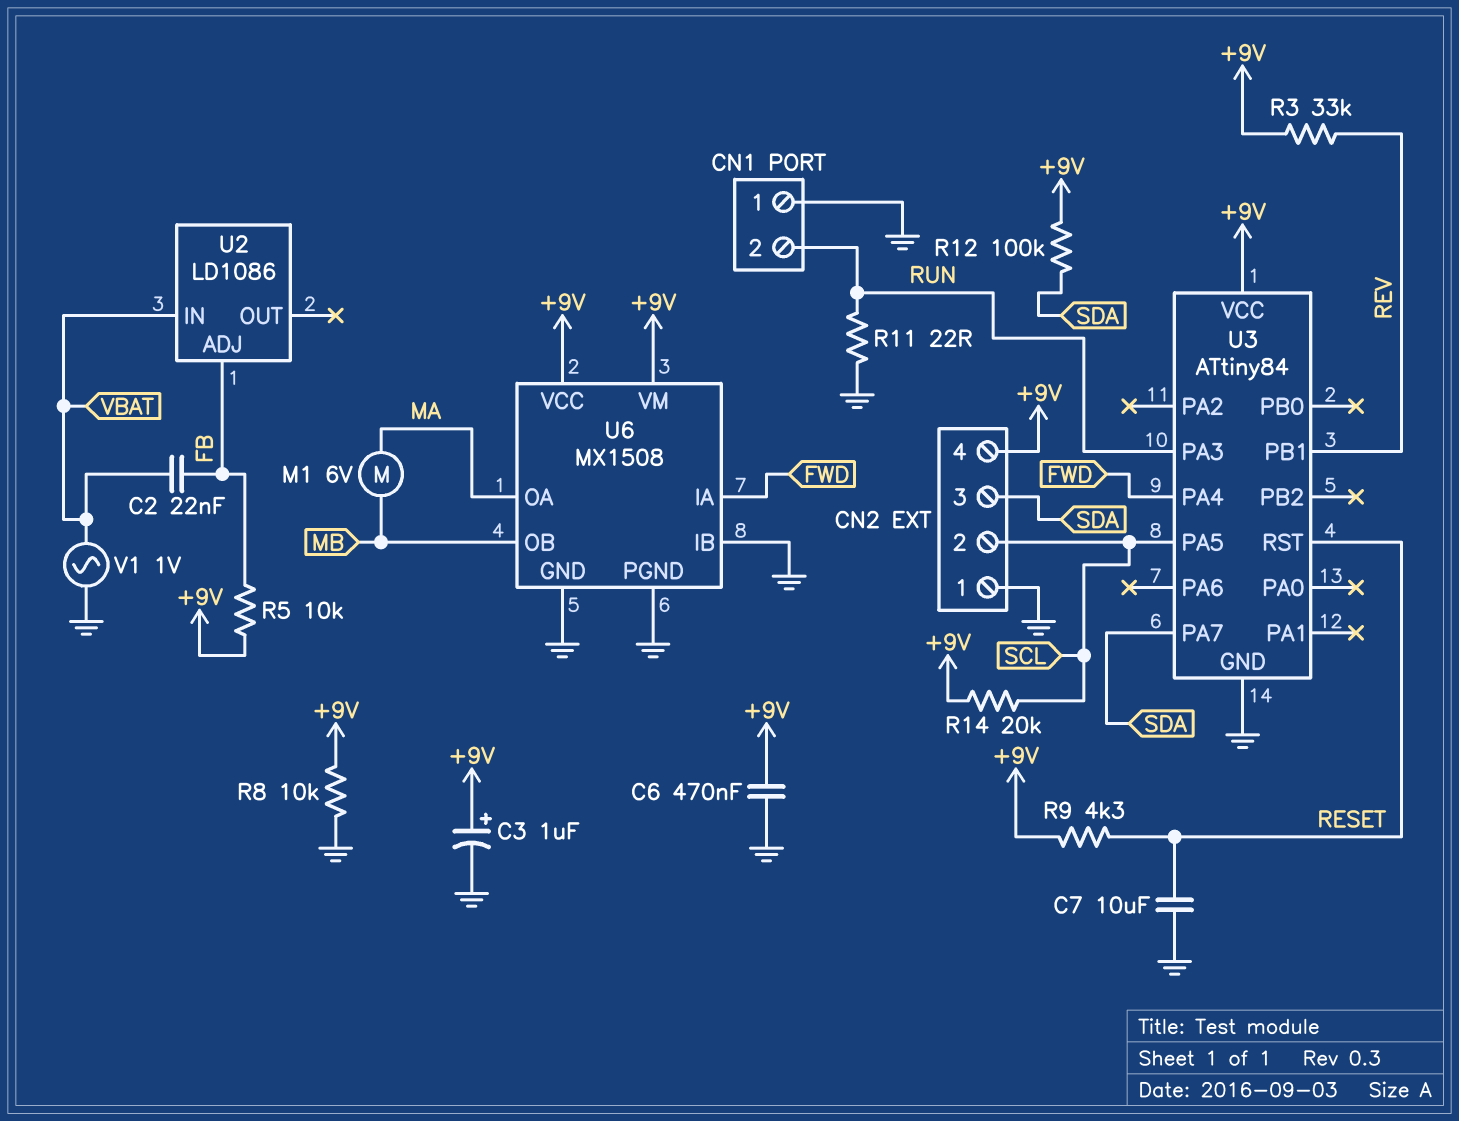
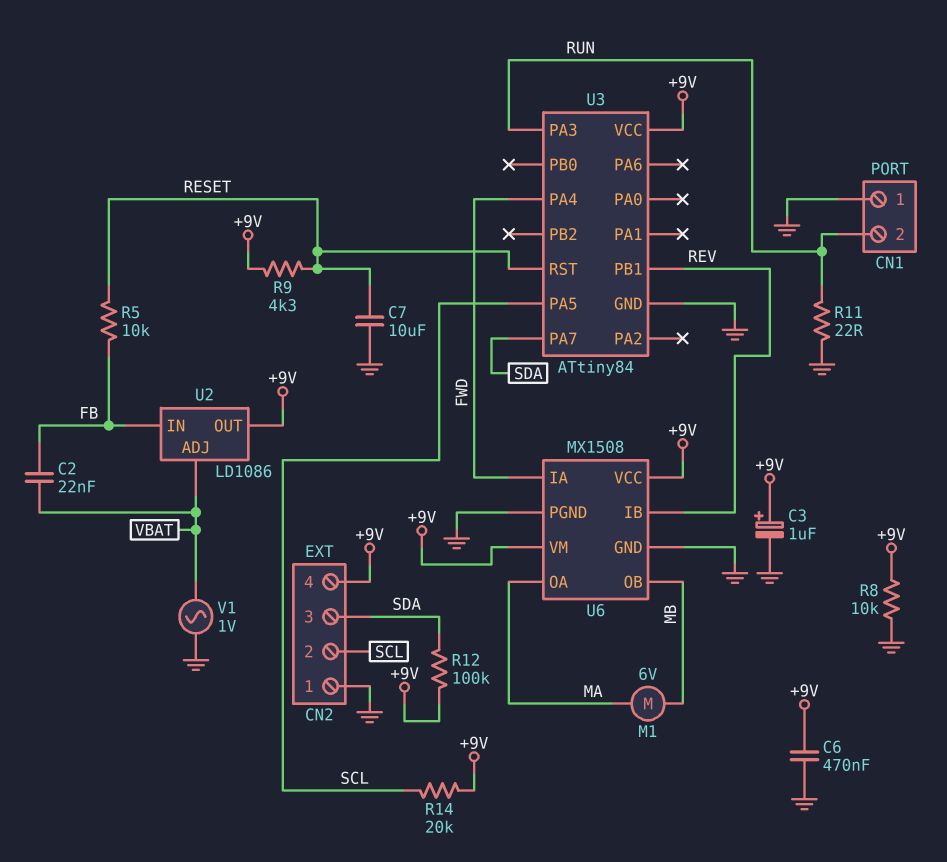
R3: 33k (+9V, REV) -> none
R5: 10k (+9V, FB) -> 10k (FB, RESET)
U2 pin ADJ: FB -> VBAT
U2 pin IN: VBAT -> FB
U2 pin OUT: none -> +9V
U6 pin IB: GND -> REV

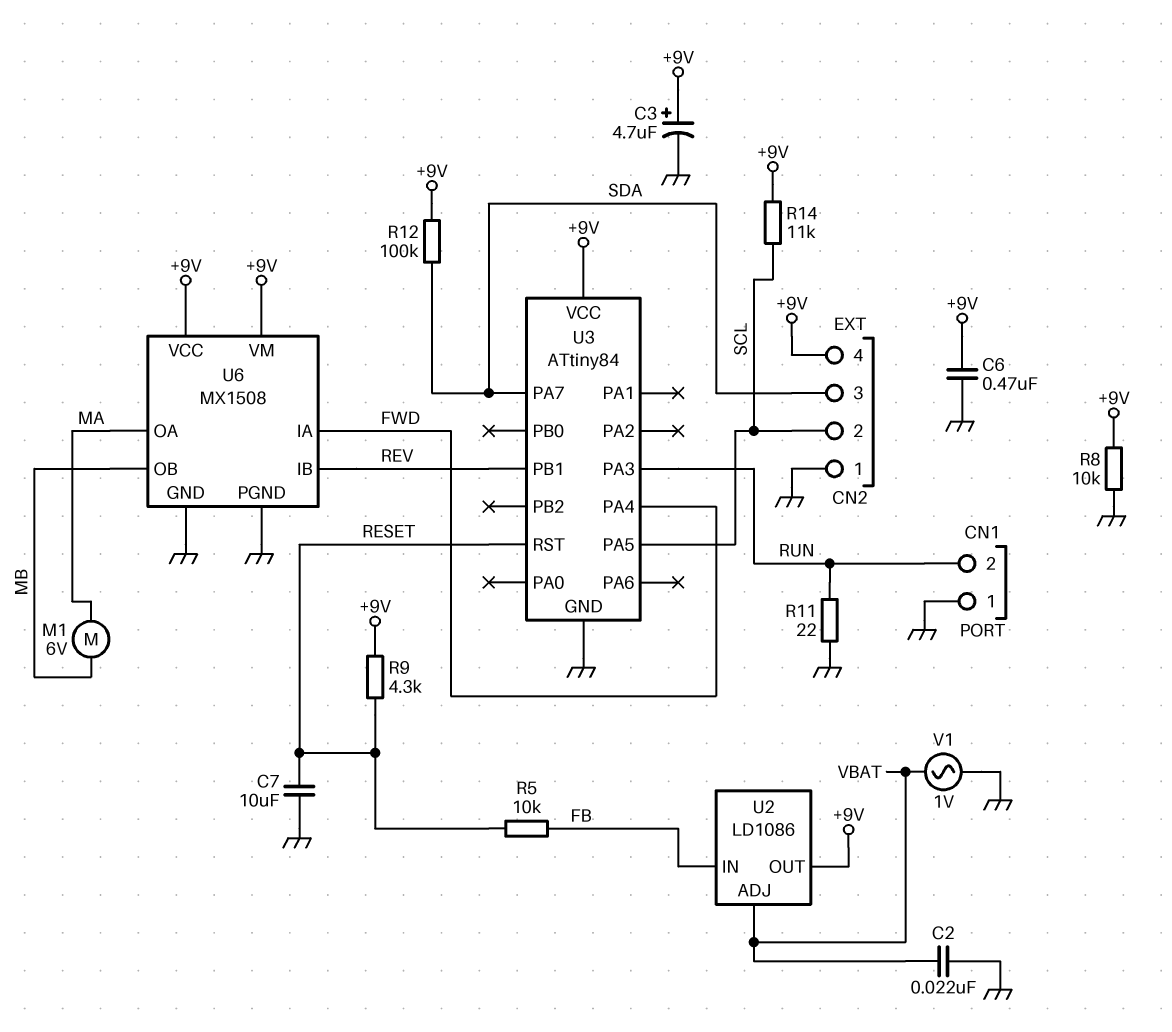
C2: 22nF (FB, VBAT) -> 22nF (GND, VBAT)
C3: 1uF (plus +9V, minus GND) -> 4.7uF (plus +9V, minus GND)
R14: 20k (+9V, SCL) -> 11k (+9V, SCL)

